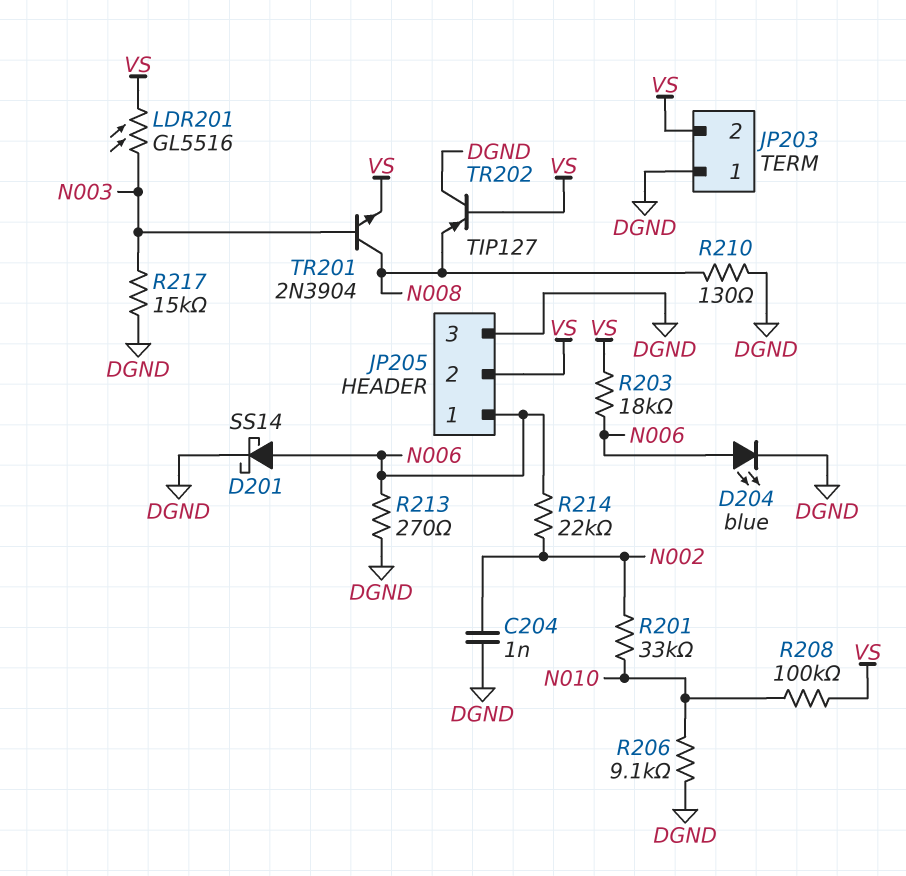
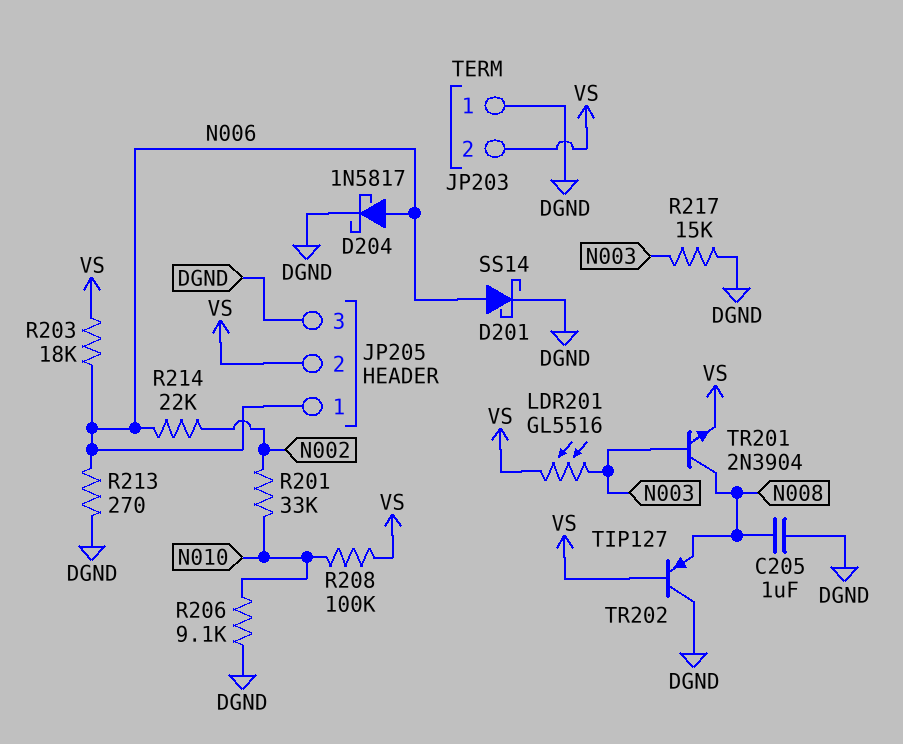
C204: 1nF (DGND, N002) -> none
C205: none -> 1uF (DGND, N008)
D204: LED blue (A N006, K DGND) -> schottky 1N5817 (A N006, K DGND)
R210: 130 (DGND, N008) -> none

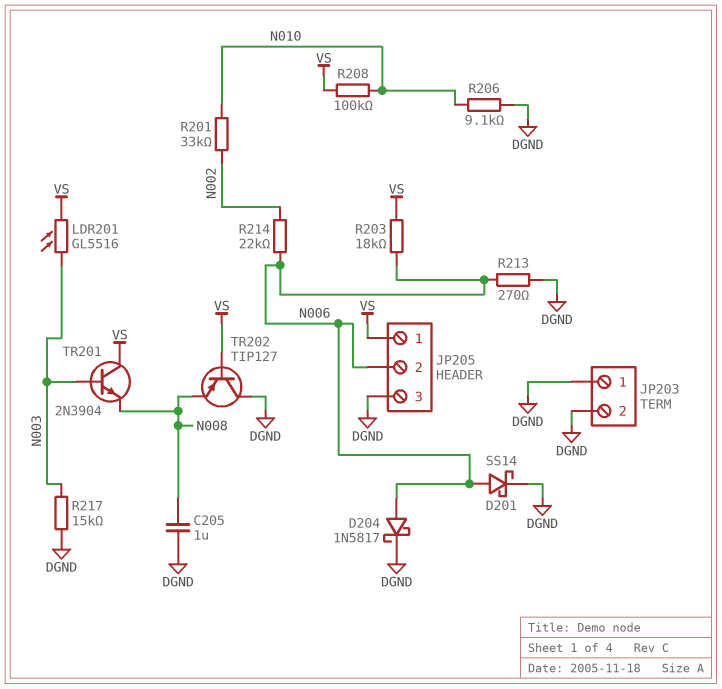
JP203 pin 2: VS -> DGND
JP205 pin 1: N006 -> VS
JP205 pin 2: VS -> N006
TR201: NPN 2N3904 (B N003, C N008, E VS) -> NPN 2N3904 (B N003, C VS, E N008)

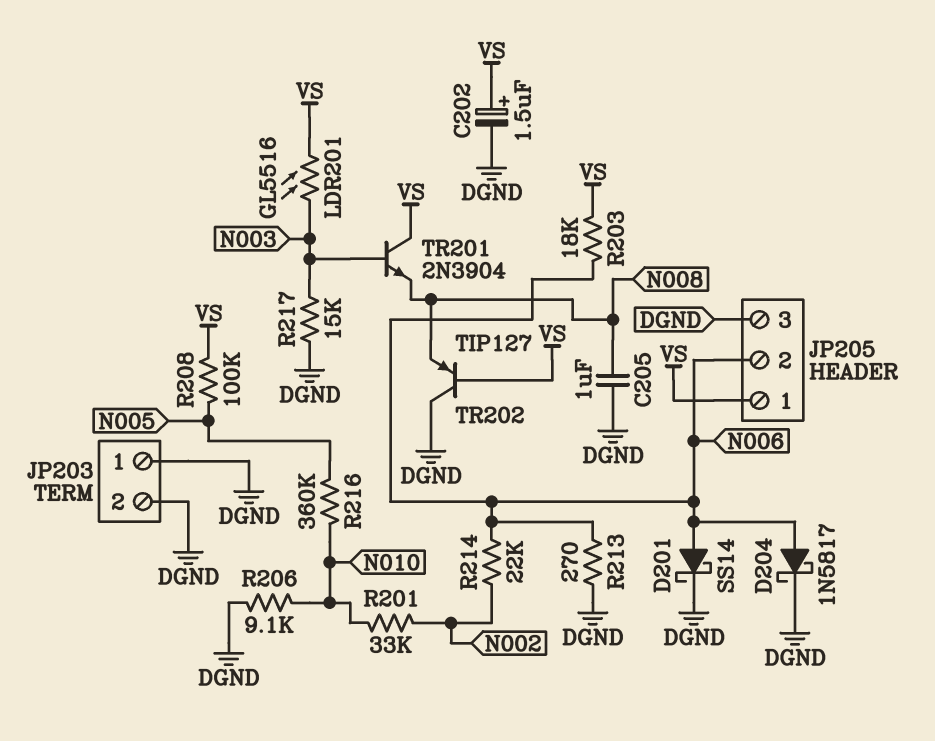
C202: none -> 1.5uF (plus VS, minus DGND)
R208: 100k (N010, VS) -> 100k (N005, VS)
R216: none -> 360k (N005, N010)

